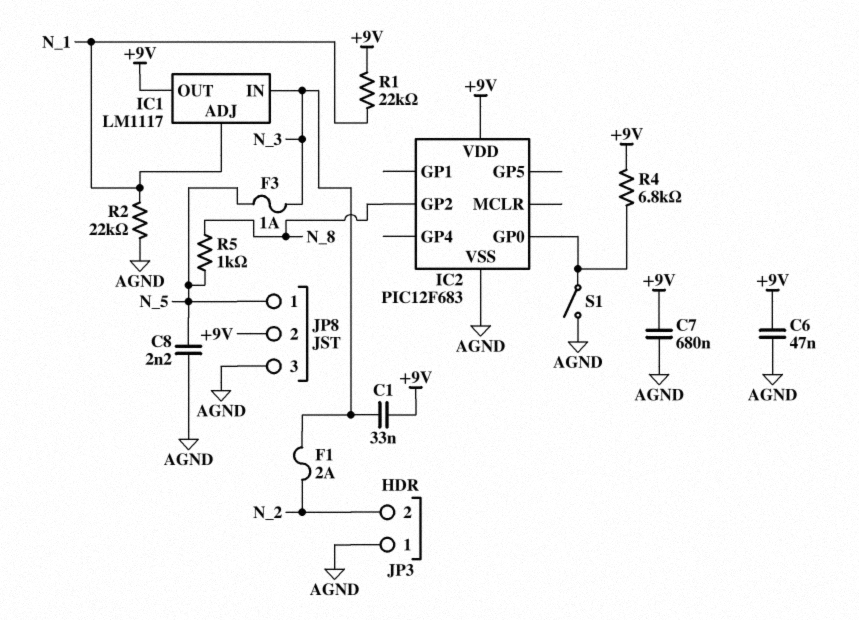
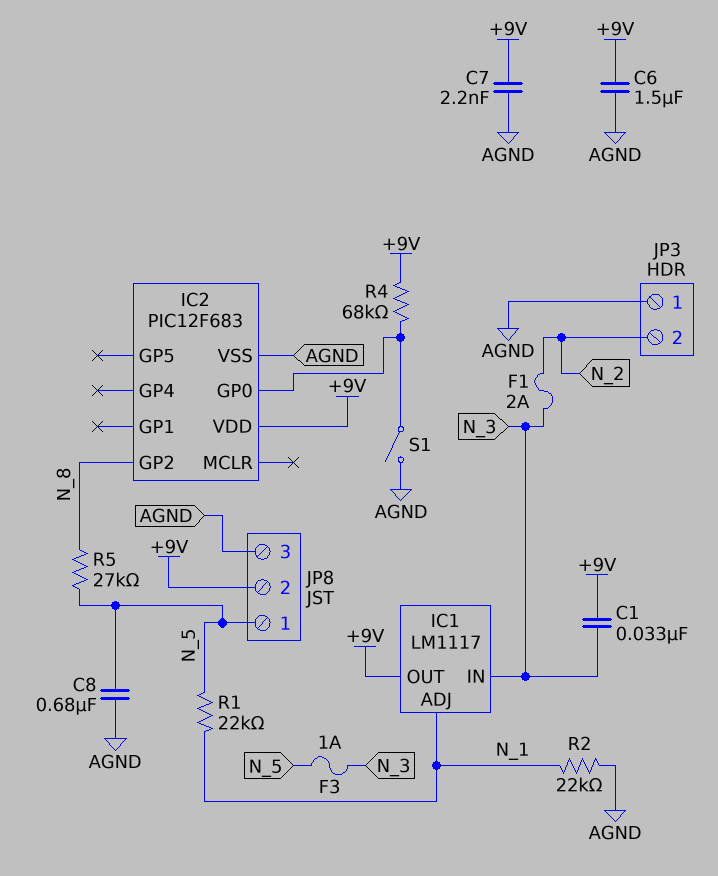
C6: 47nF (+9V, AGND) -> 1.5uF (+9V, AGND)
C7: 680nF (+9V, AGND) -> 2.2nF (+9V, AGND)
C8: 2.2nF (AGND, N_5) -> 680nF (AGND, N_5)
R1: 22k (+9V, N_1) -> 22k (N_1, N_5)
R4: 6.8k (+9V, IC2/GP0) -> 68k (+9V, IC2/GP0)
R5: 1k (N_5, N_8) -> 27k (N_5, N_8)

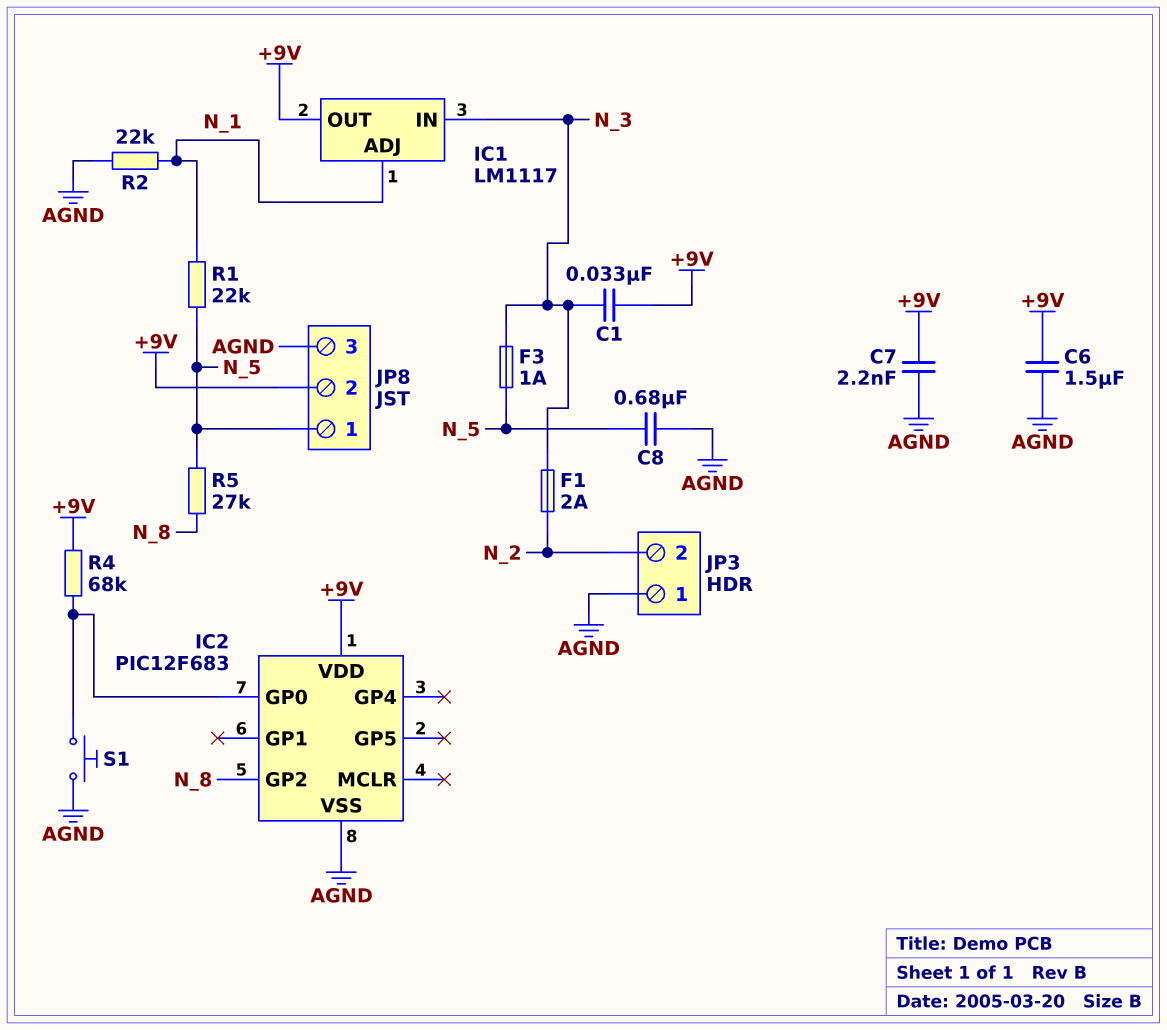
S1: switch (AGND, IC2/GP0) -> button (AGND, IC2/GP0)

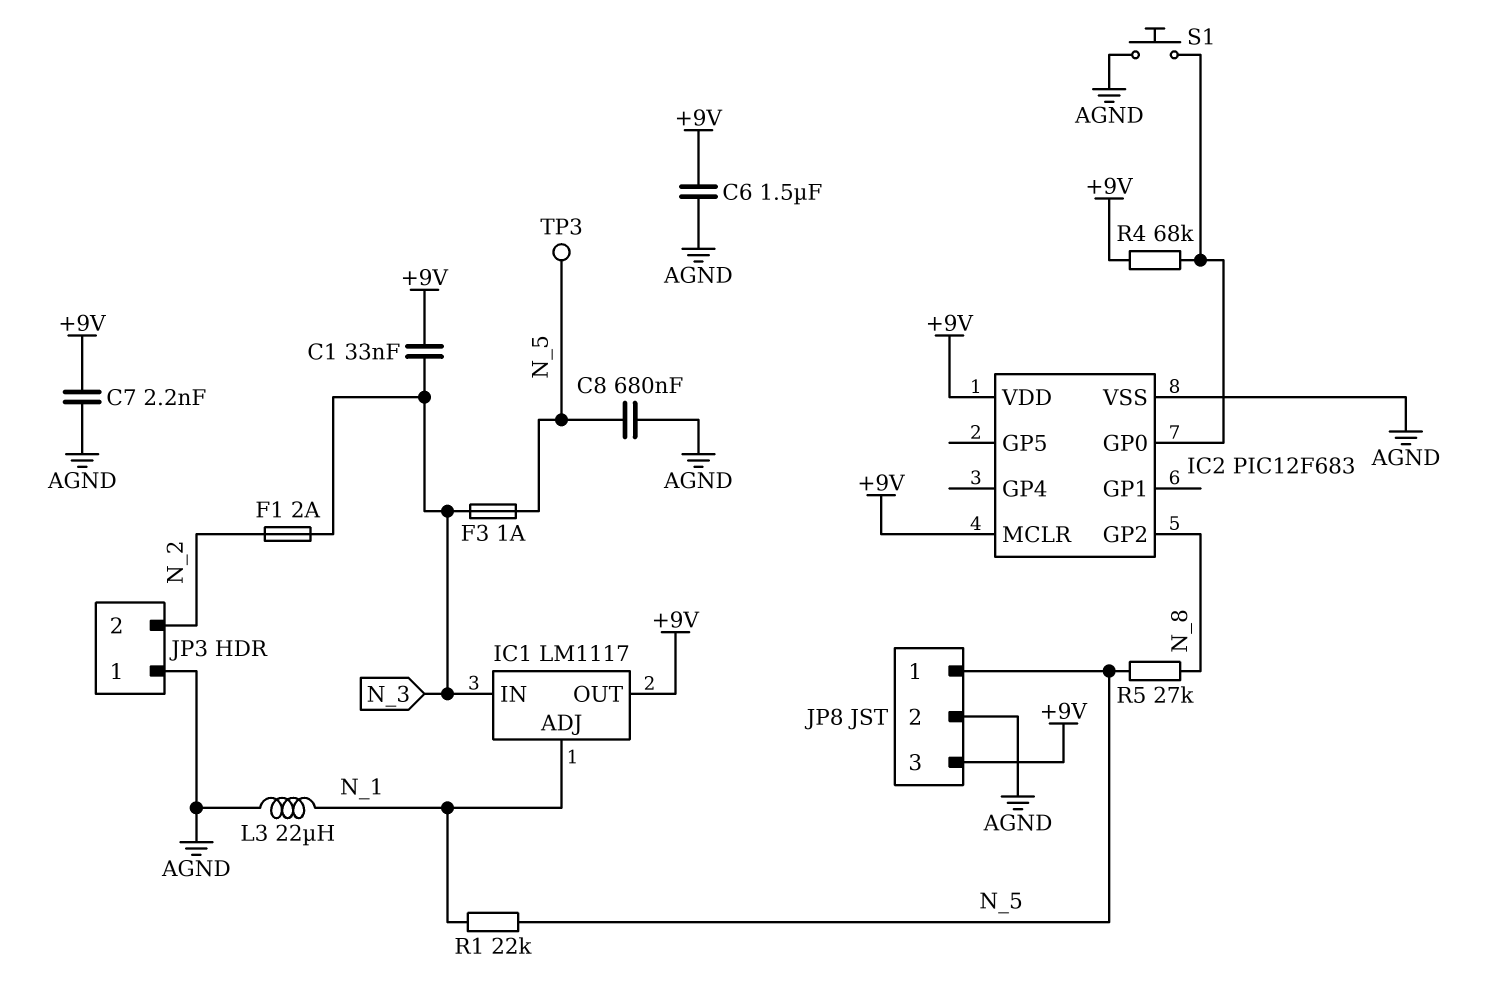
IC2 pin MCLR: none -> +9V
JP8 pin 2: +9V -> AGND
JP8 pin 3: AGND -> +9V
L3: none -> 22uH (AGND, N_1)
R2: 22k (AGND, N_1) -> none
TP3: none -> test point (N_5)

